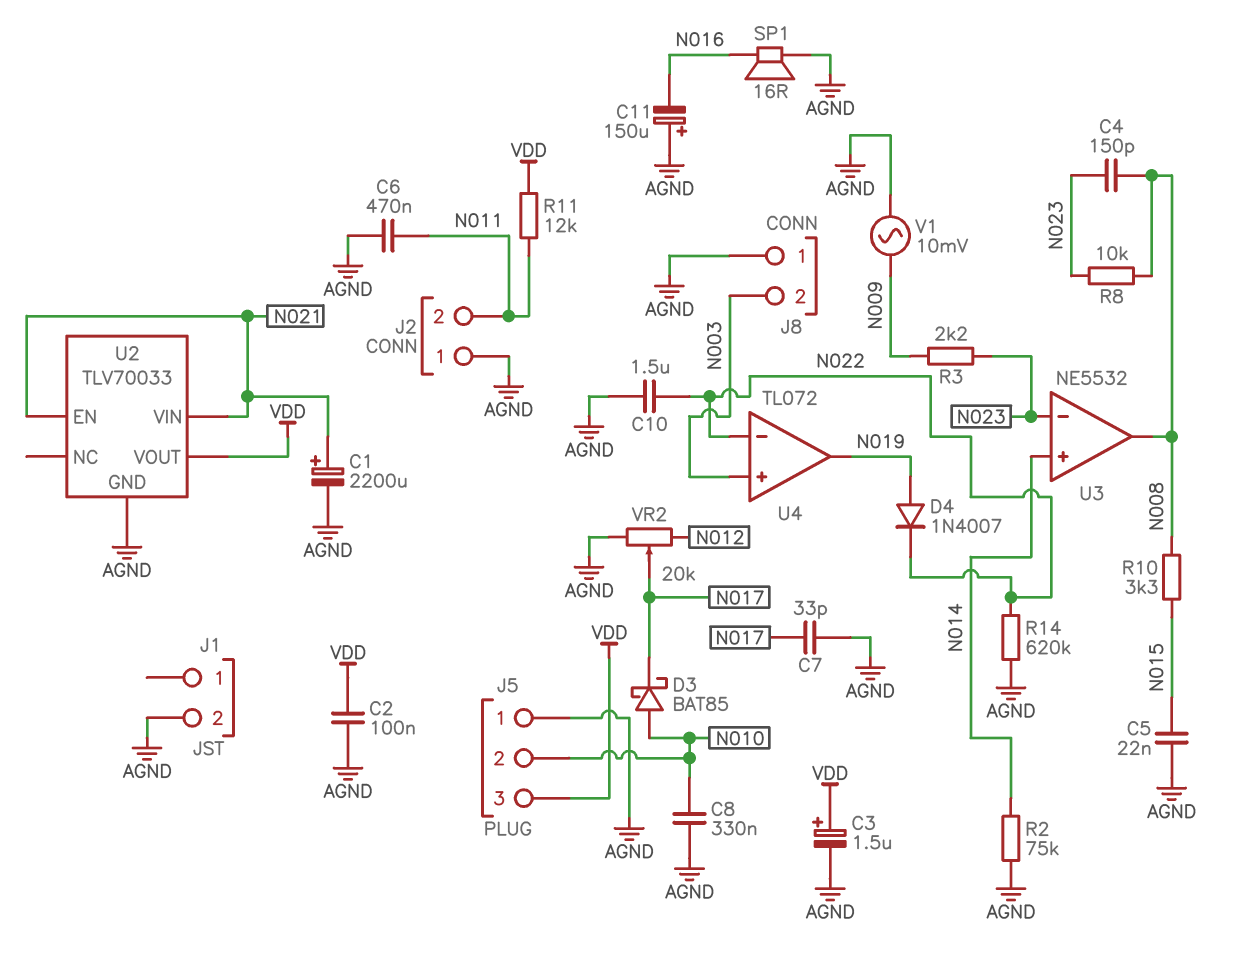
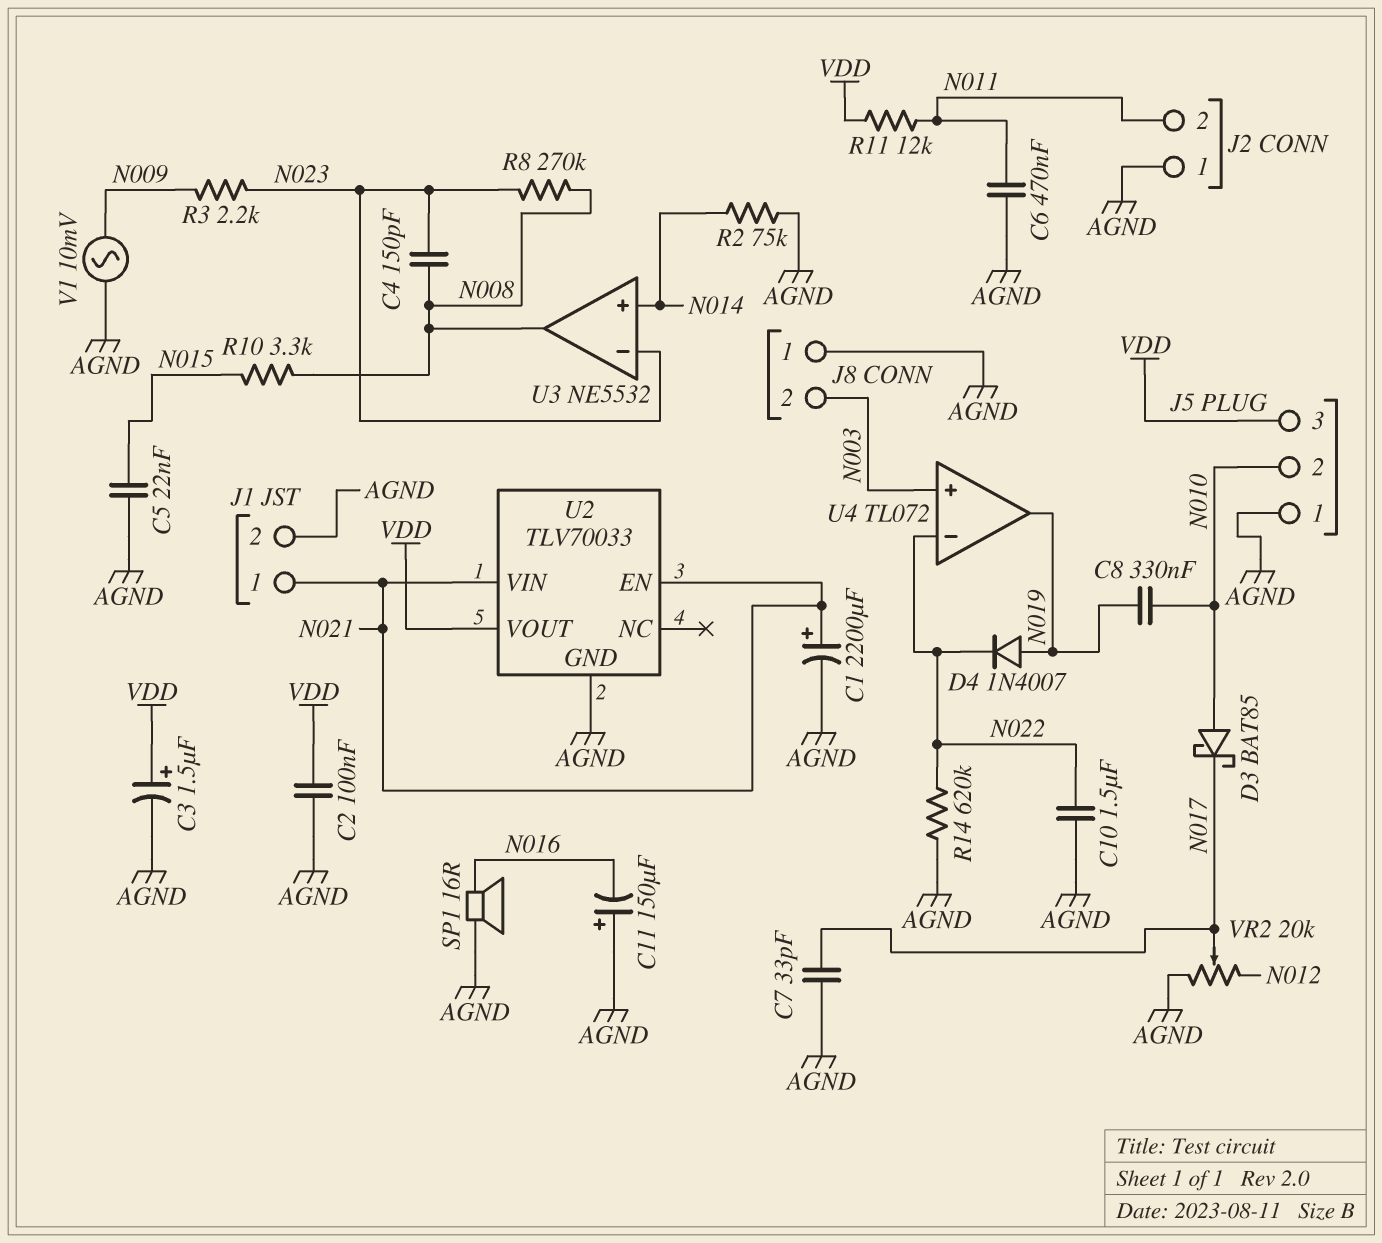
C8: 330nF (AGND, N010) -> 330nF (N010, N019)
J1 pin 1: none -> N021
R8: 10k (N008, N023) -> 270k (N008, N023)

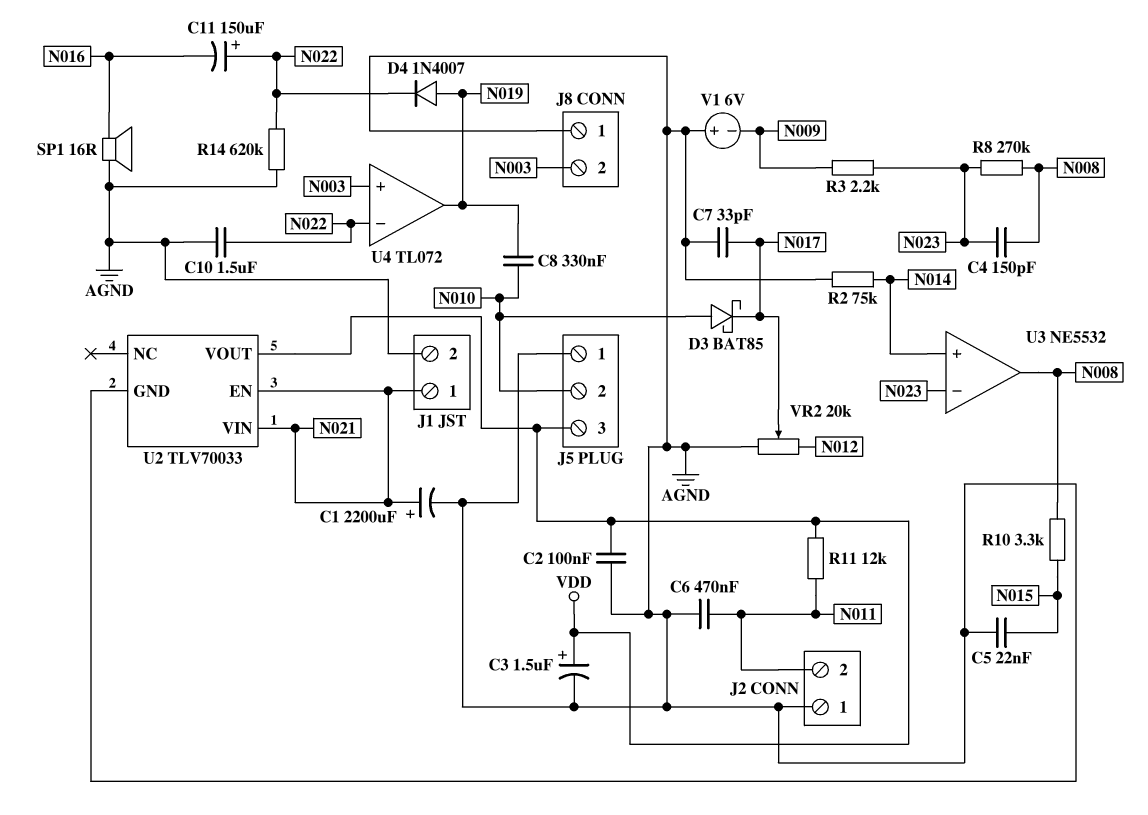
C11: 150uF (plus AGND, minus N016) -> 150uF (plus N022, minus N016)
V1: AC 10mV (AGND, N009) -> 6V (plus AGND, minus N009)

